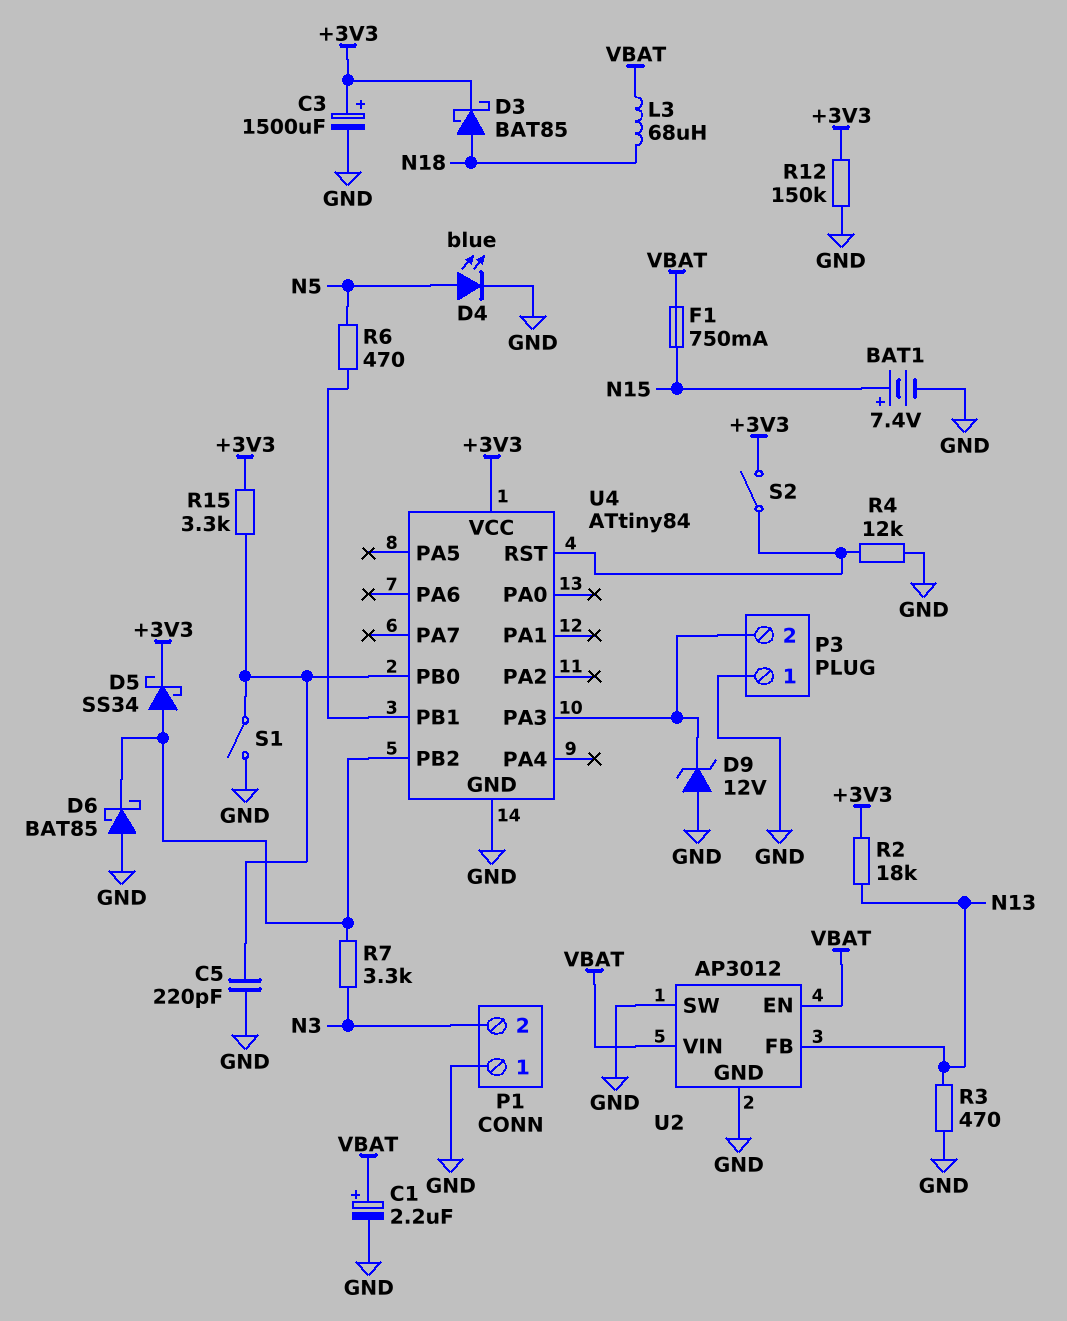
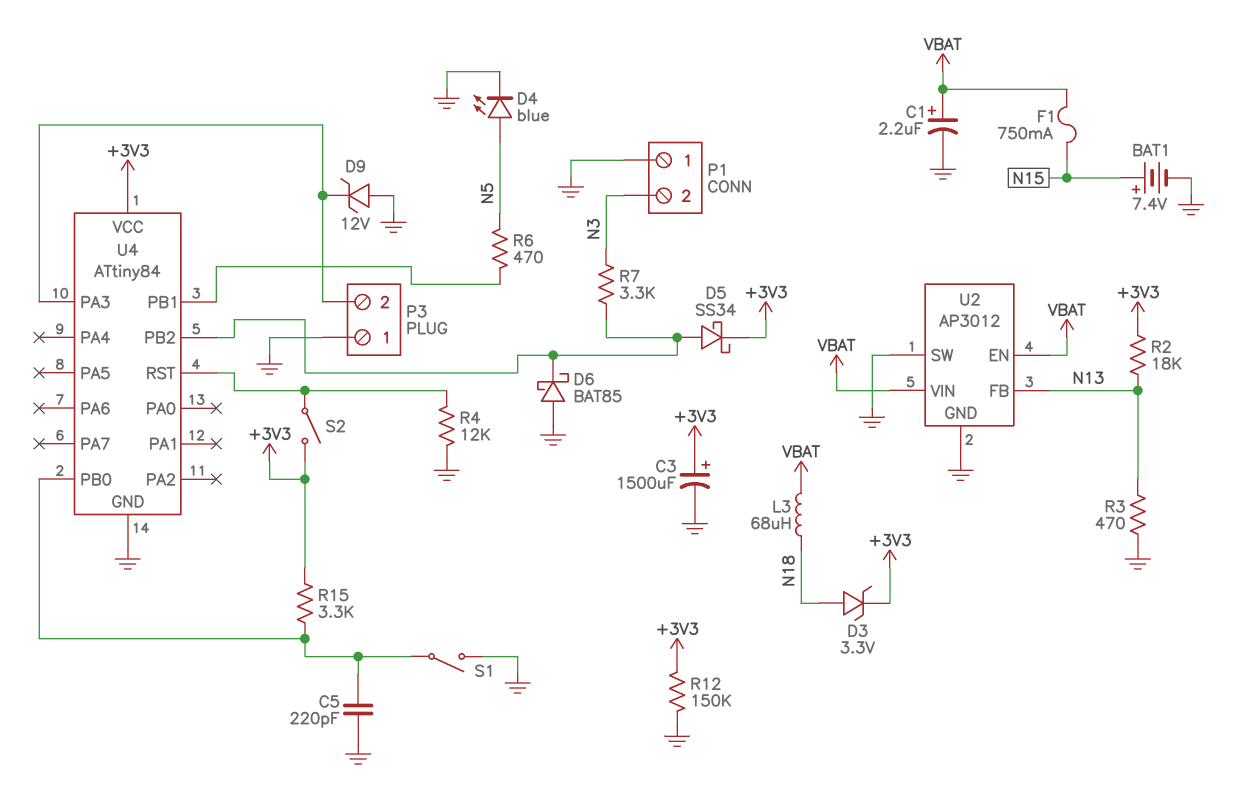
D3: schottky BAT85 (A N18, K +3V3) -> zener 3.3V (A N18, K +3V3)

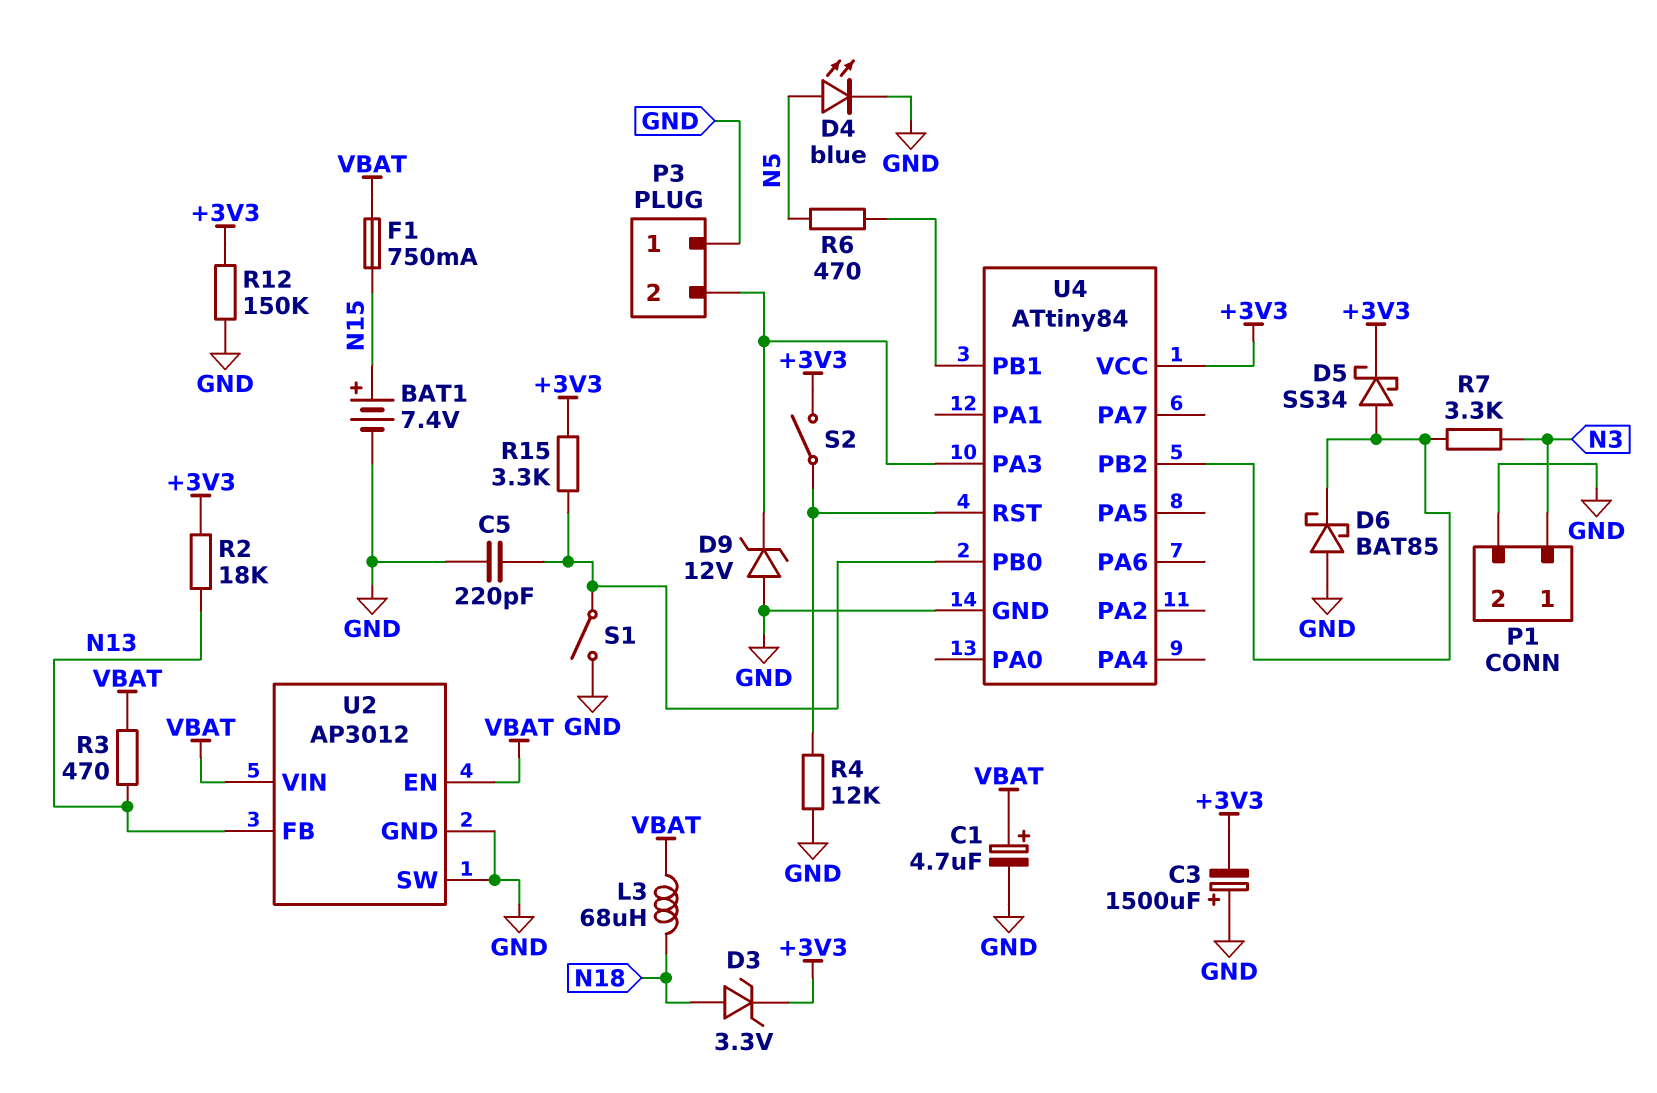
C1: 2.2uF (plus VBAT, minus GND) -> 4.7uF (plus VBAT, minus GND)
C3: 1500uF (plus +3V3, minus GND) -> 1500uF (plus GND, minus +3V3)
P1 pin 1: GND -> N3
P1 pin 2: N3 -> GND
R3: 470 (GND, N13) -> 470 (N13, VBAT)

